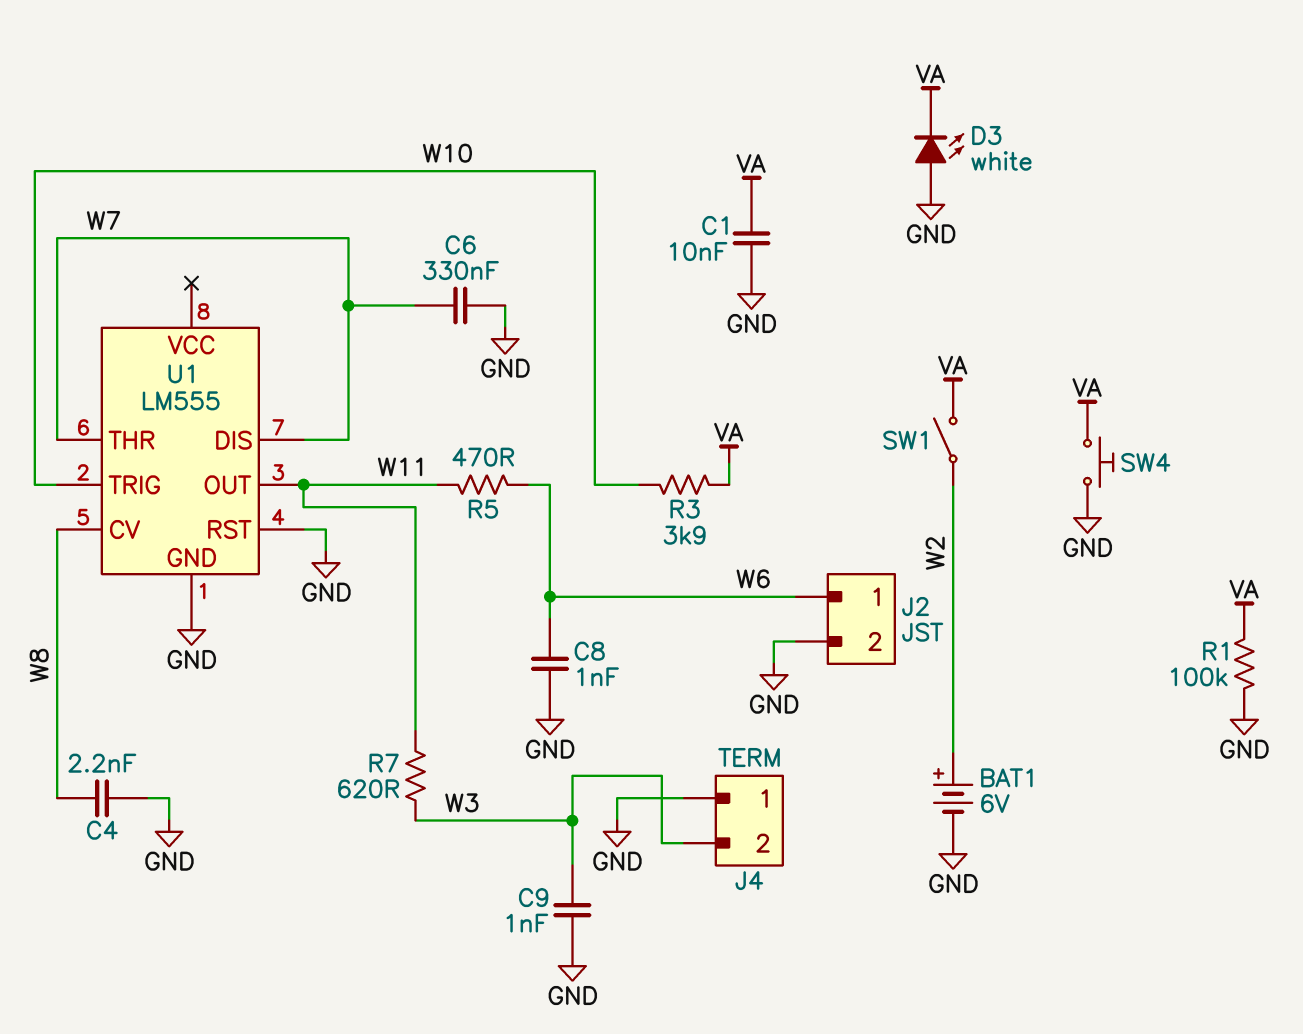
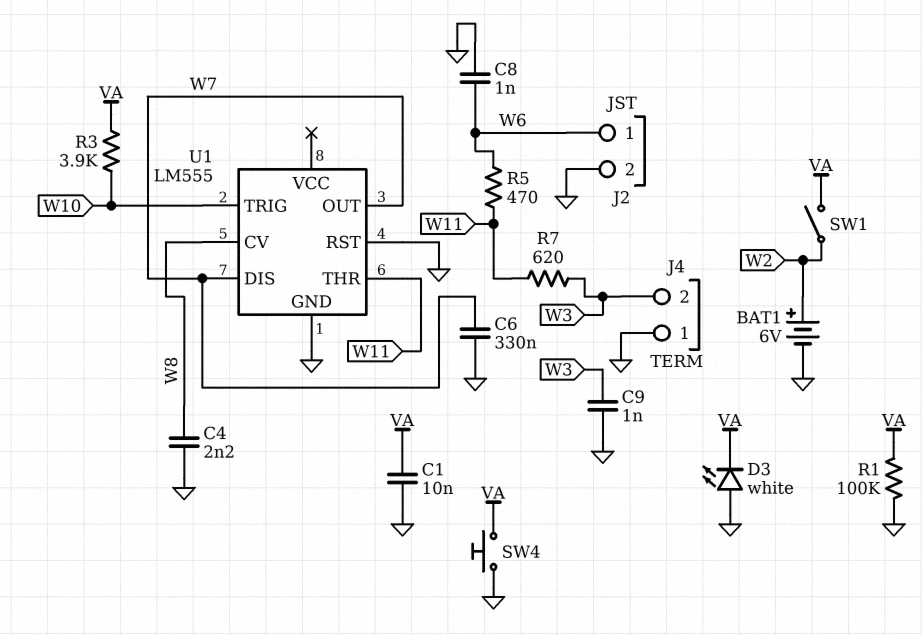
U1 pin OUT: W11 -> W7
U1 pin THR: W7 -> W11

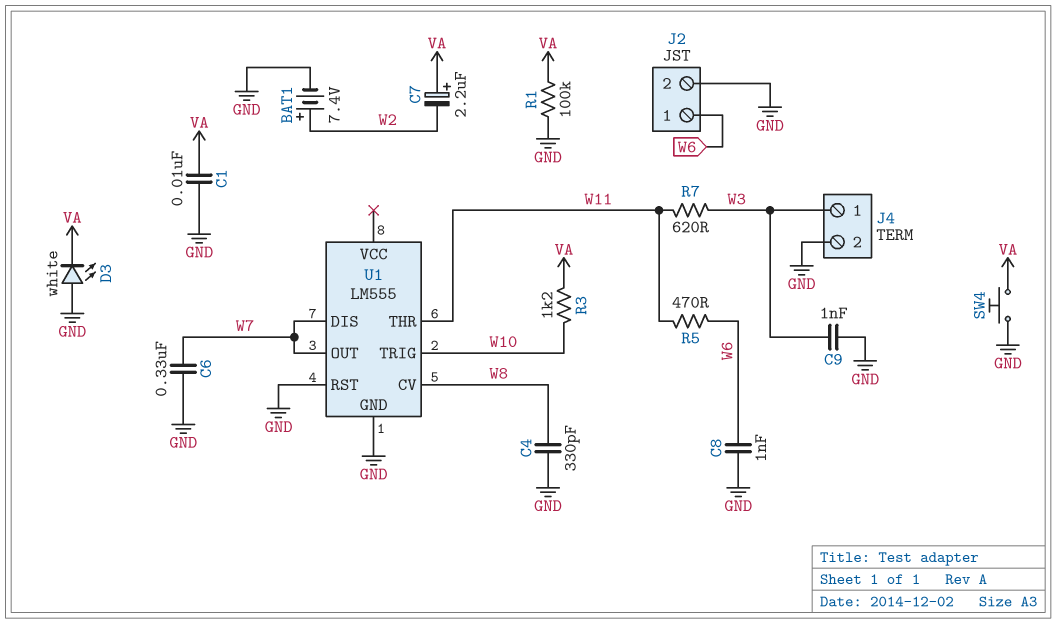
BAT1: 6V (plus W2, minus GND) -> 7.4V (plus W2, minus GND)
C4: 2.2nF (GND, W8) -> 330pF (GND, W8)
C7: none -> 2.2uF (plus VA, minus W2)
J4 pin 1: GND -> W3
J4 pin 2: W3 -> GND
R3: 3.9k (VA, W10) -> 1.2k (VA, W10)
SW1: switch (VA, W2) -> none

